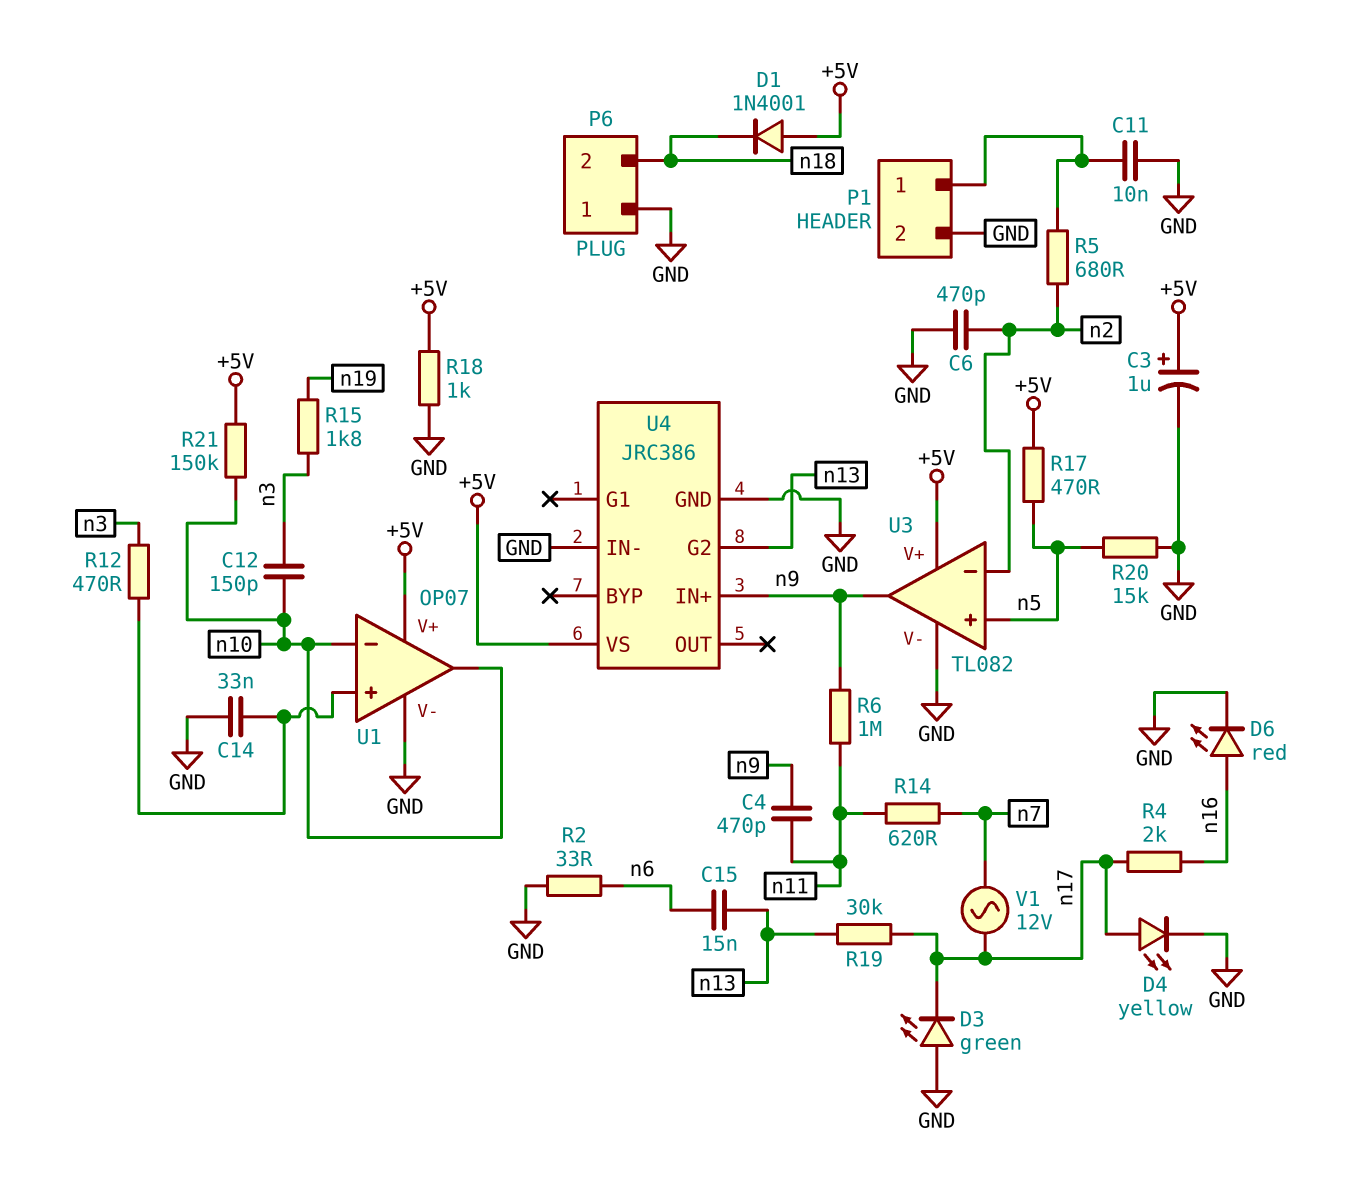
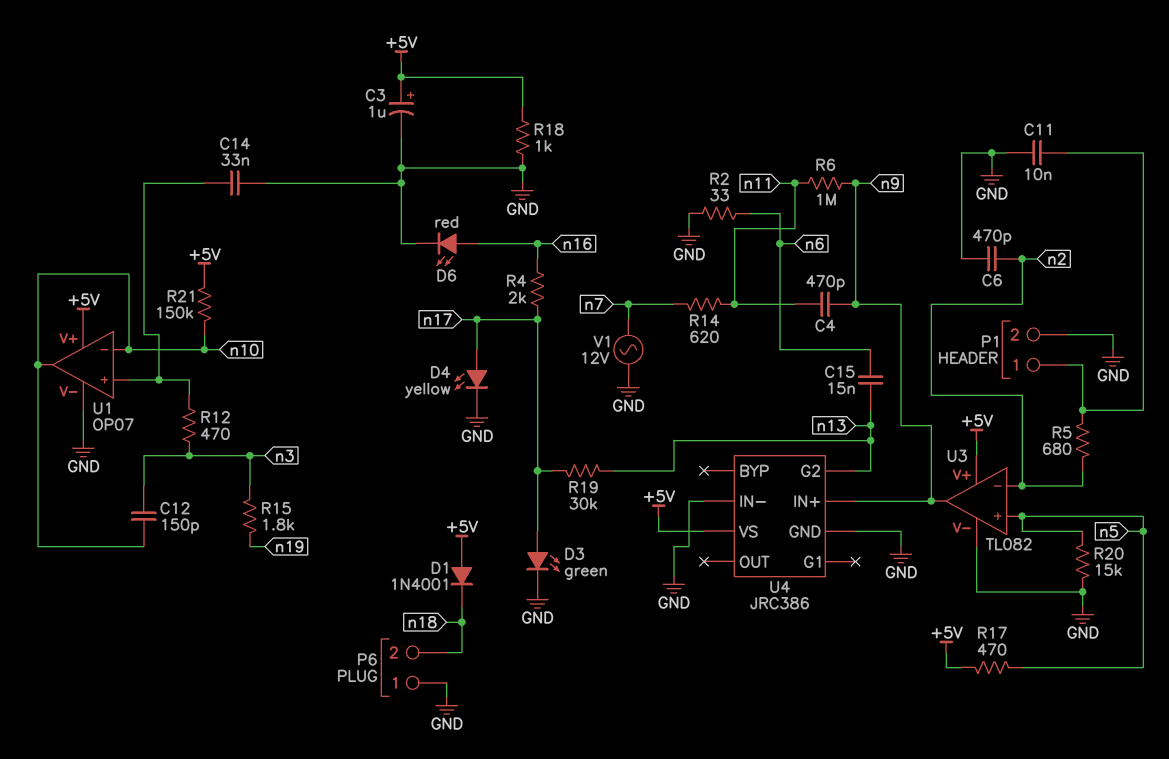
D3: LED green (A GND, K n17) -> LED green (A n17, K GND)
V1: AC 12V (n7, n17) -> AC 12V (GND, n7)

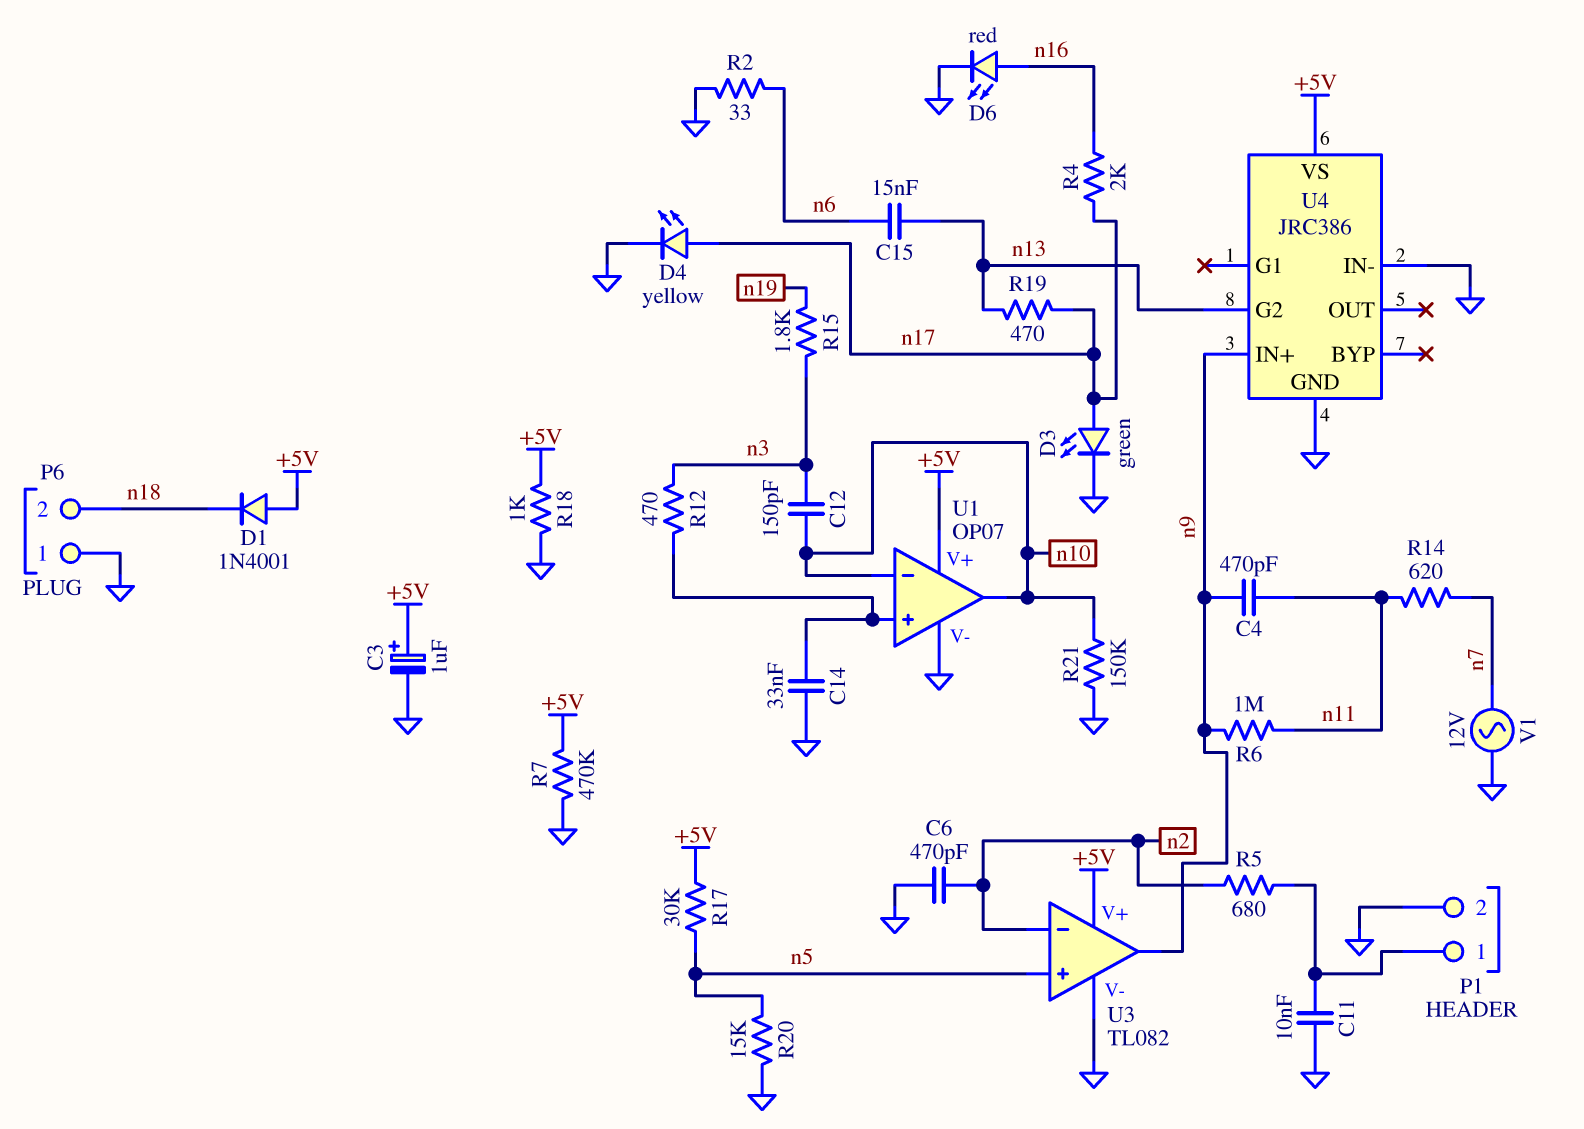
R7: none -> 470k (+5V, GND)
R17: 470 (+5V, n5) -> 30k (+5V, n5)
R19: 30k (n13, n17) -> 470 (n13, n17)
R21: 150k (+5V, n10) -> 150k (GND, n10)

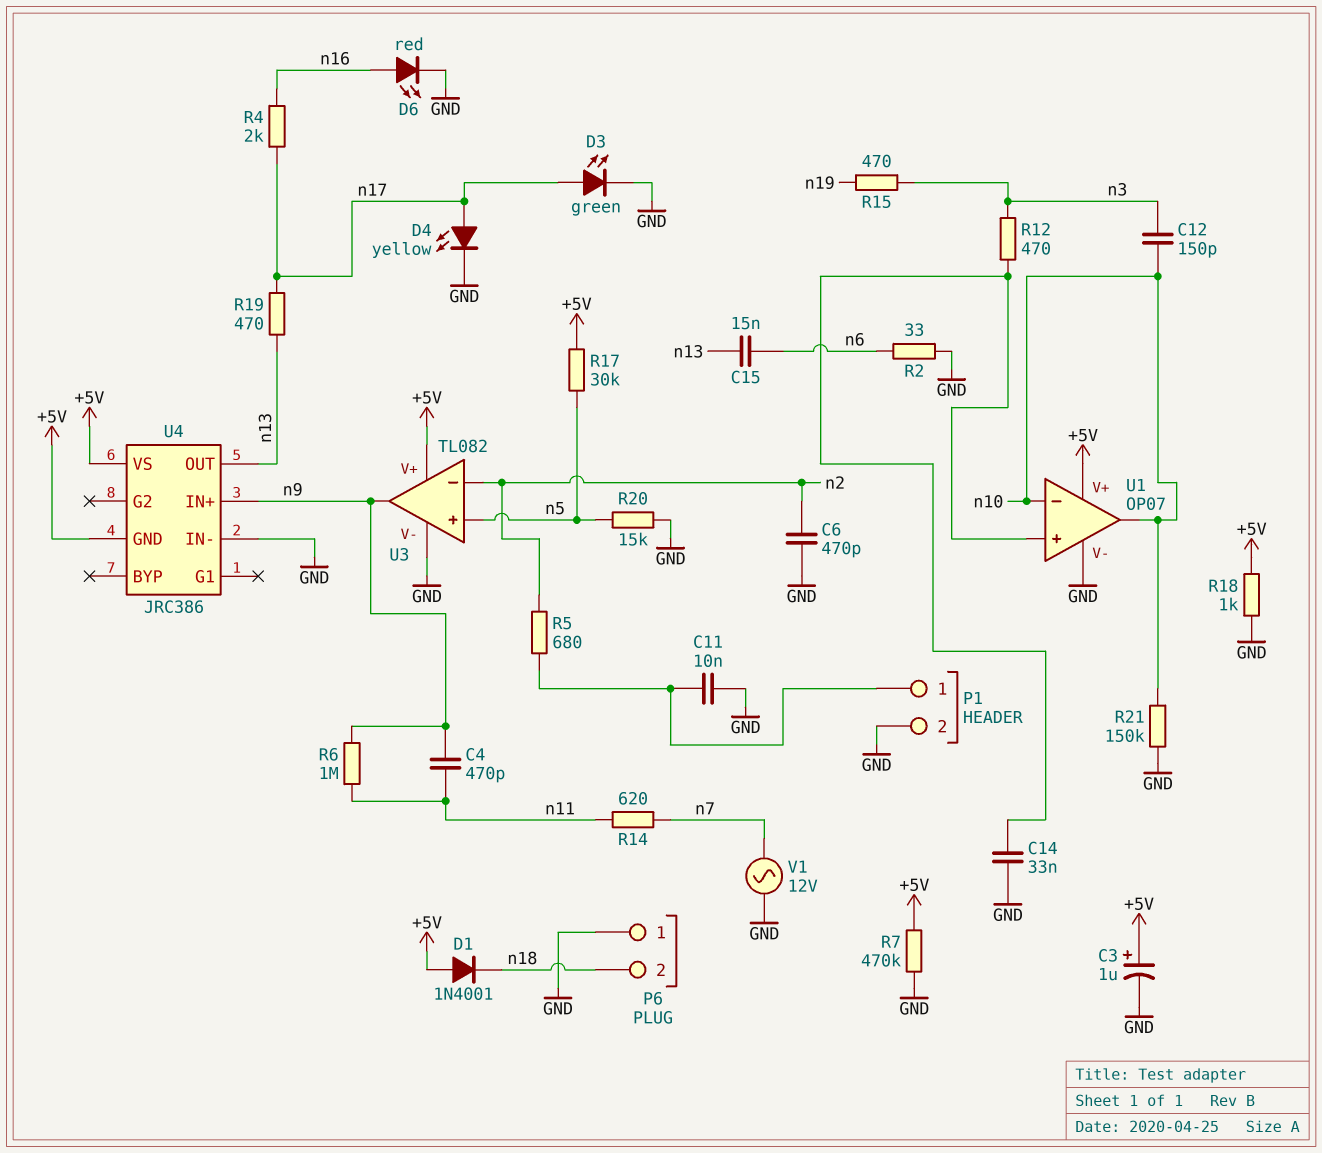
R15: 1.8k (n3, n19) -> 470 (n3, n19)
U4 pin G2: n13 -> none
U4 pin GND: GND -> +5V
U4 pin OUT: none -> n13

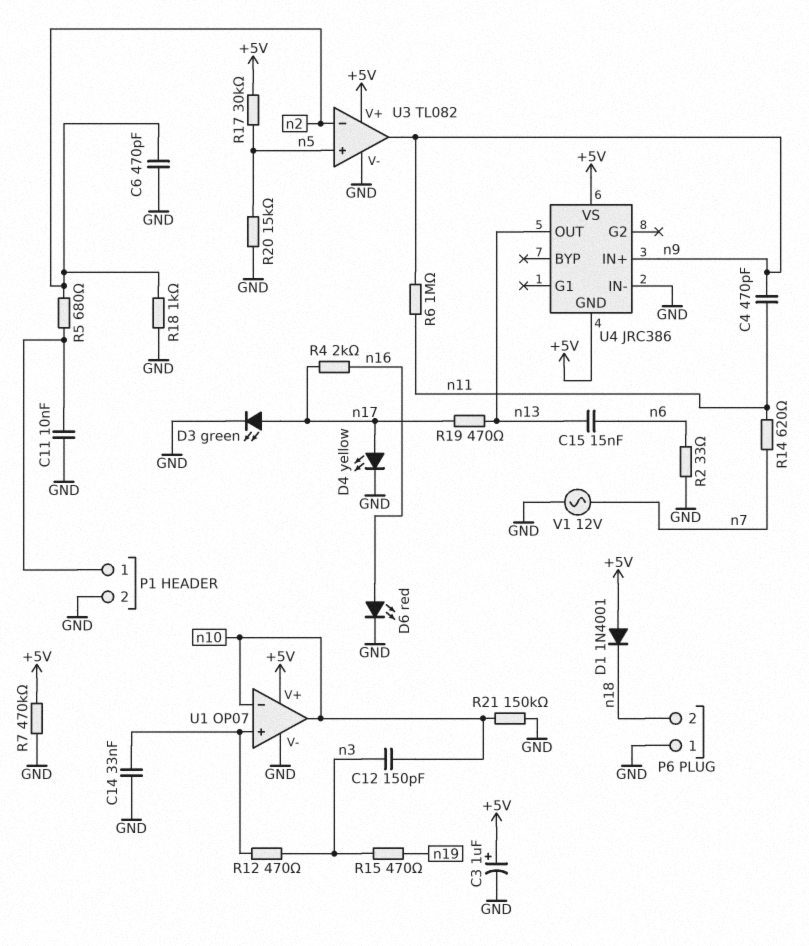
R18: 1k (+5V, GND) -> 1k (GND, n2)

